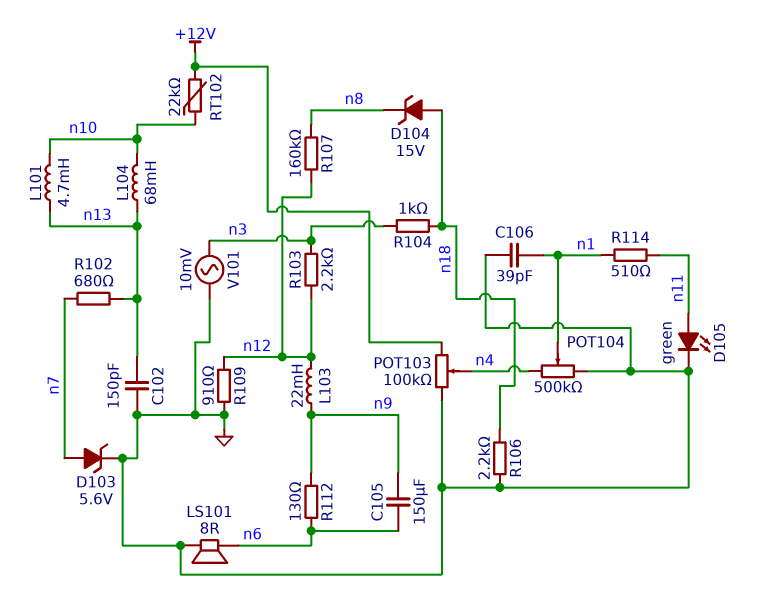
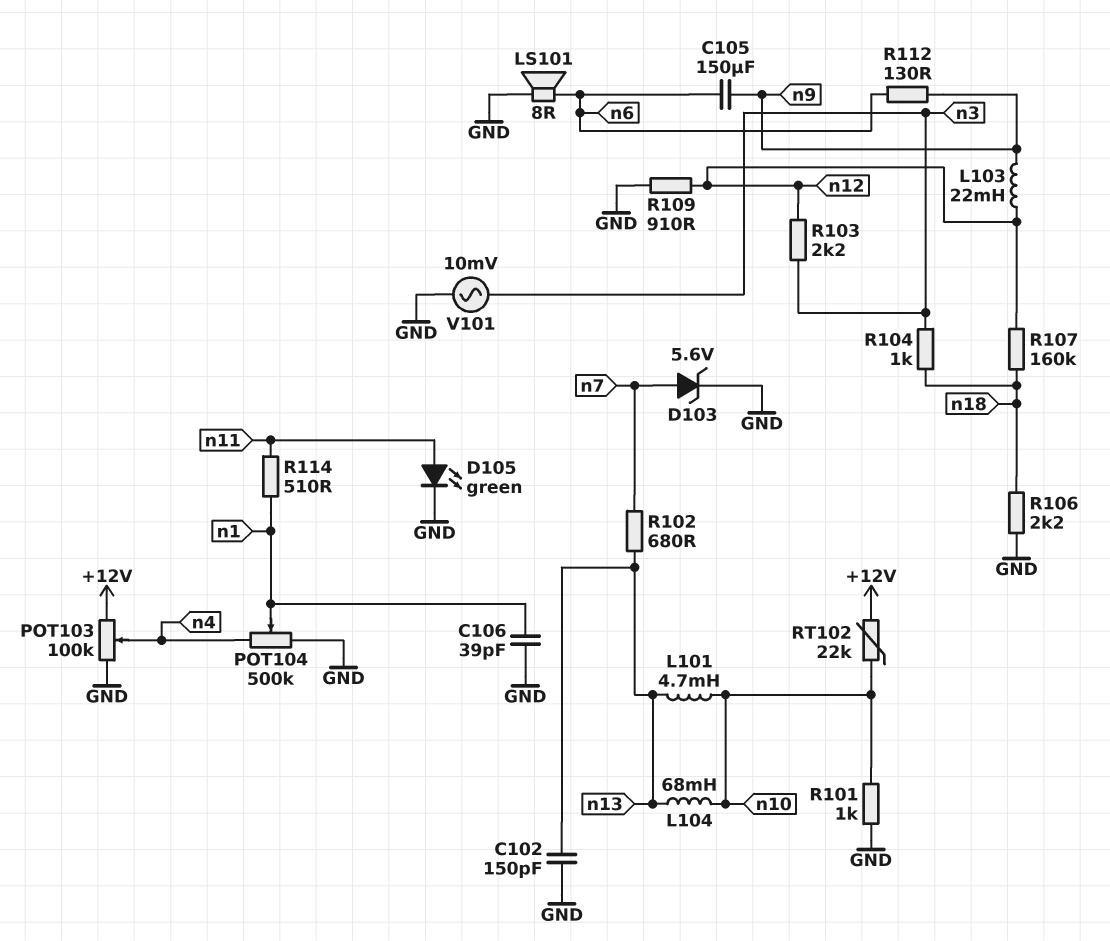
D104: zener 15V (A n18, K n8) -> none
R101: none -> 1k (GND, n10)
R107: 160k (n8, n12) -> 160k (n12, n18)

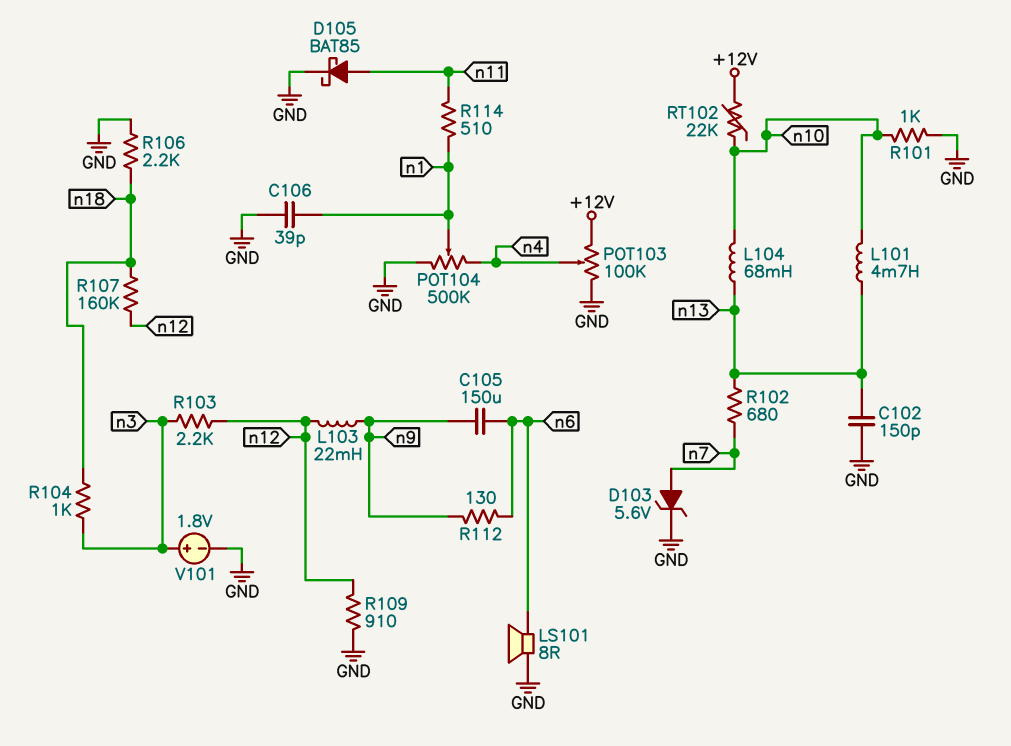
D105: LED green (A n11, K GND) -> schottky BAT85 (A n11, K GND)
V101: AC 10mV (GND, n3) -> 1.8V (plus n3, minus GND)

